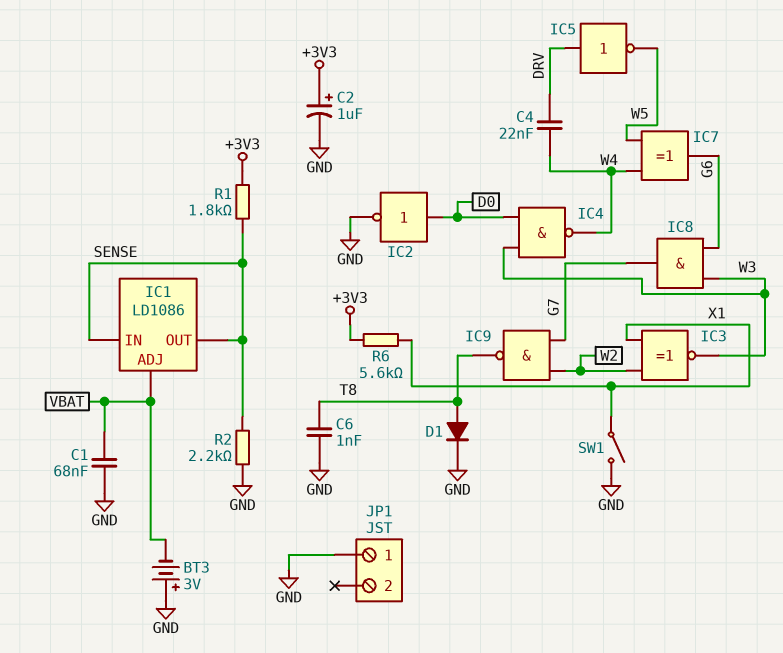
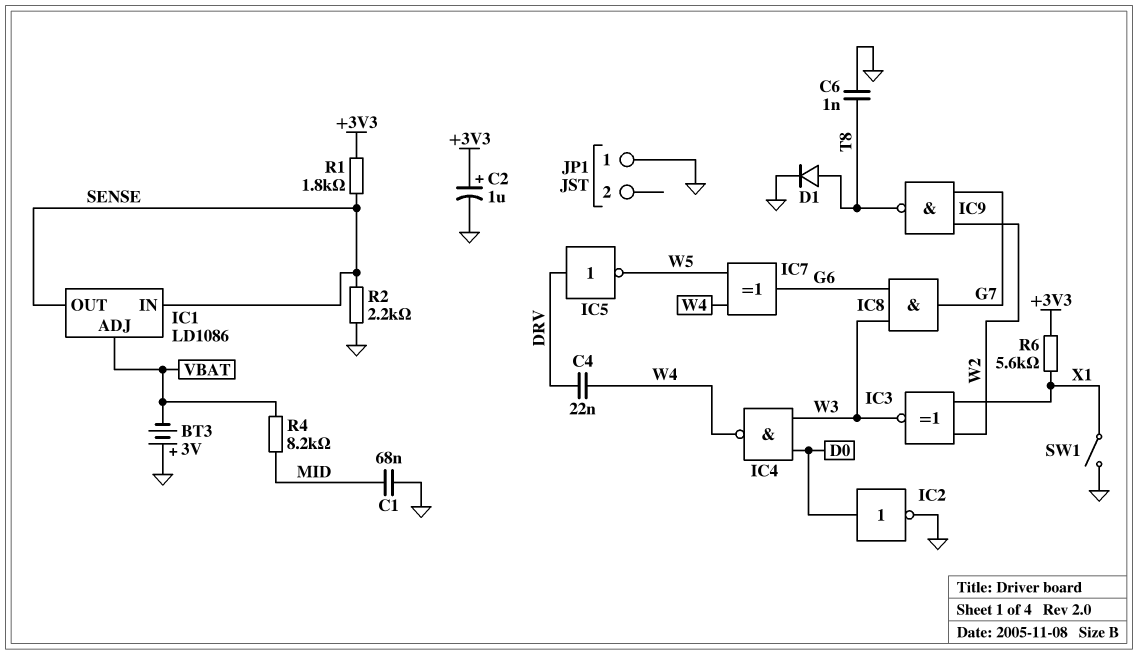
C1: 68nF (GND, VBAT) -> 68nF (GND, MID)
R4: none -> 8.2k (MID, VBAT)

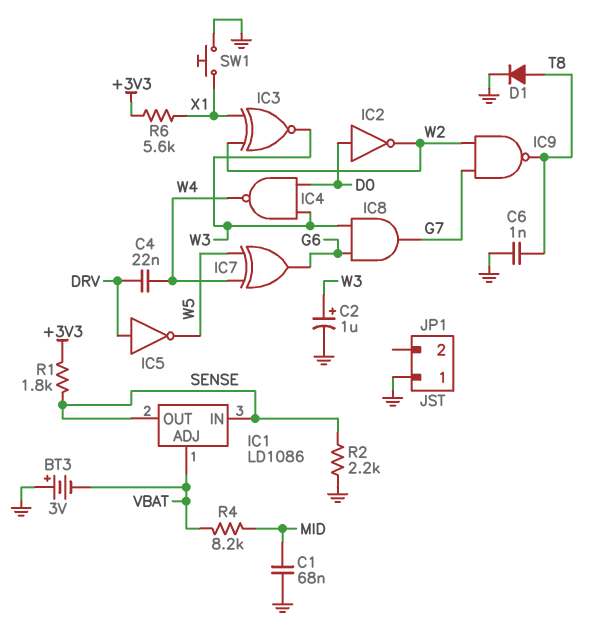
C2: 1uF (plus +3V3, minus GND) -> 1uF (plus W3, minus GND)
IC2: NOT (in D0, out GND) -> NOT (in D0, out W2)
SW1: switch (GND, X1) -> button (GND, X1)

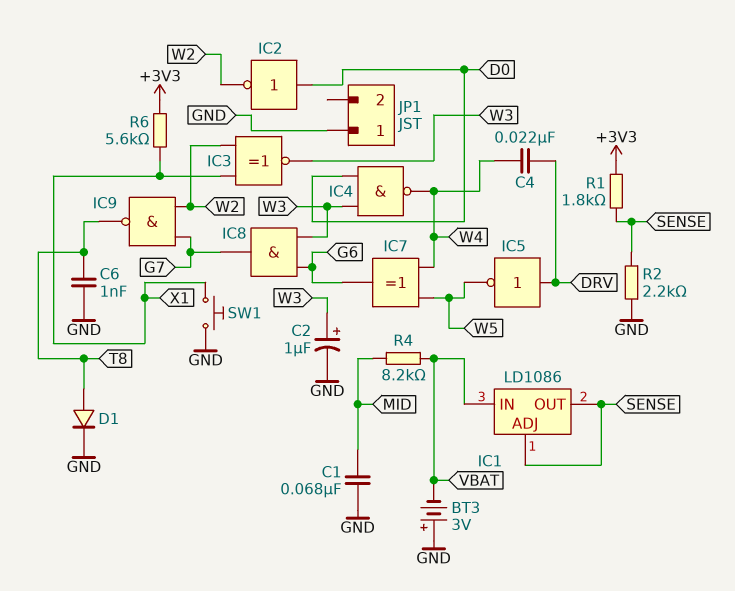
IC1 pin ADJ: VBAT -> SENSE
IC1 pin IN: SENSE -> VBAT

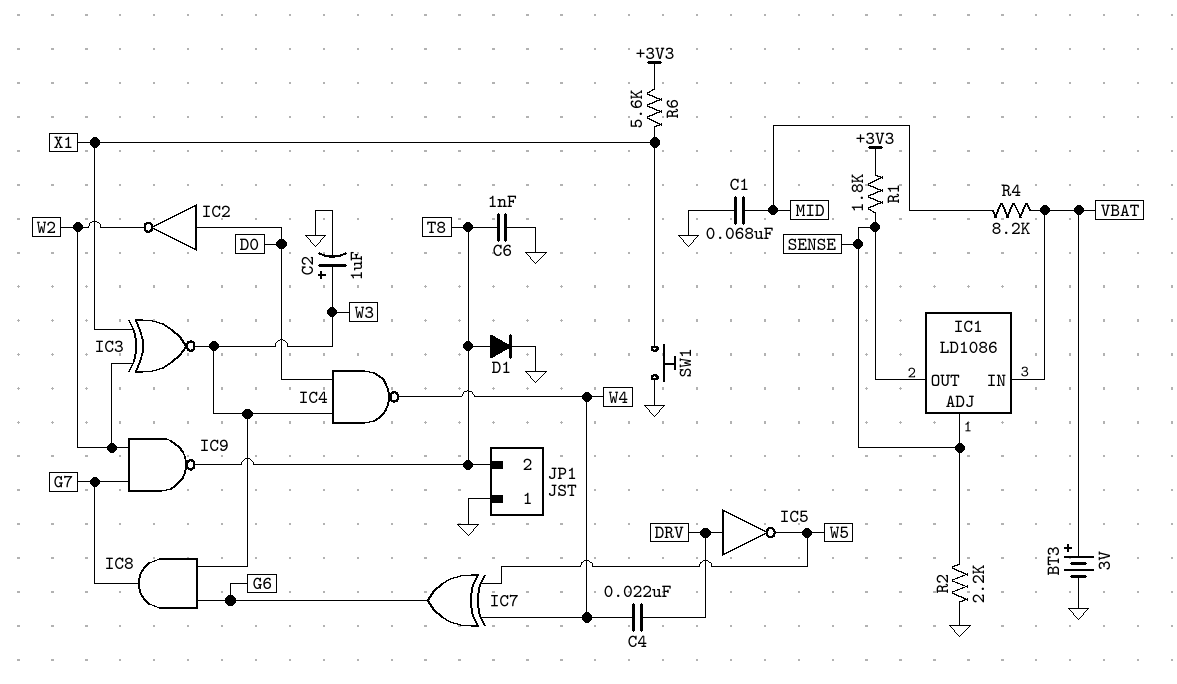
BT3: 3V (plus GND, minus VBAT) -> 3V (plus VBAT, minus GND)
JP1 pin 2: none -> T8

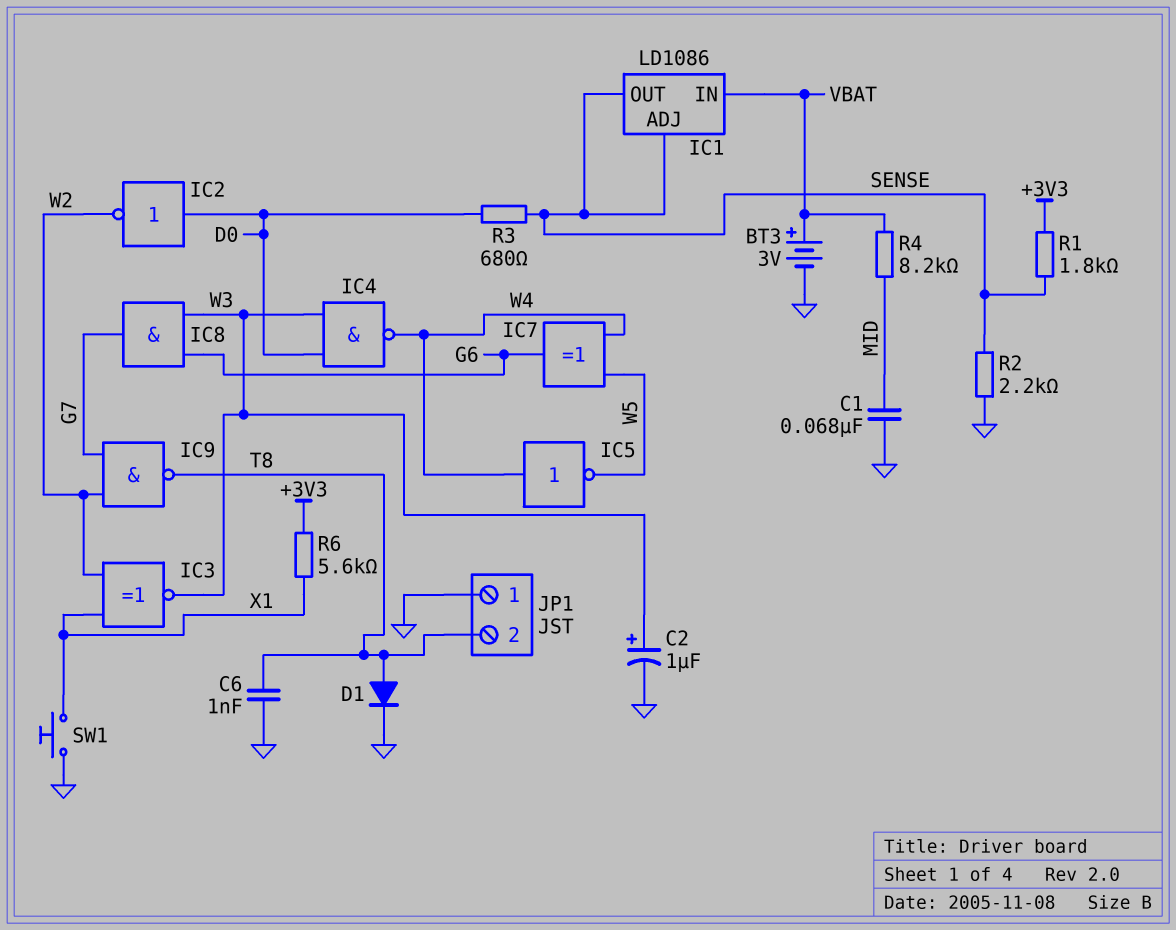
C4: 22nF (DRV, W4) -> none
IC5: NOT (in DRV, out W5) -> NOT (in W4, out W5)
R3: none -> 680 (D0, SENSE)

